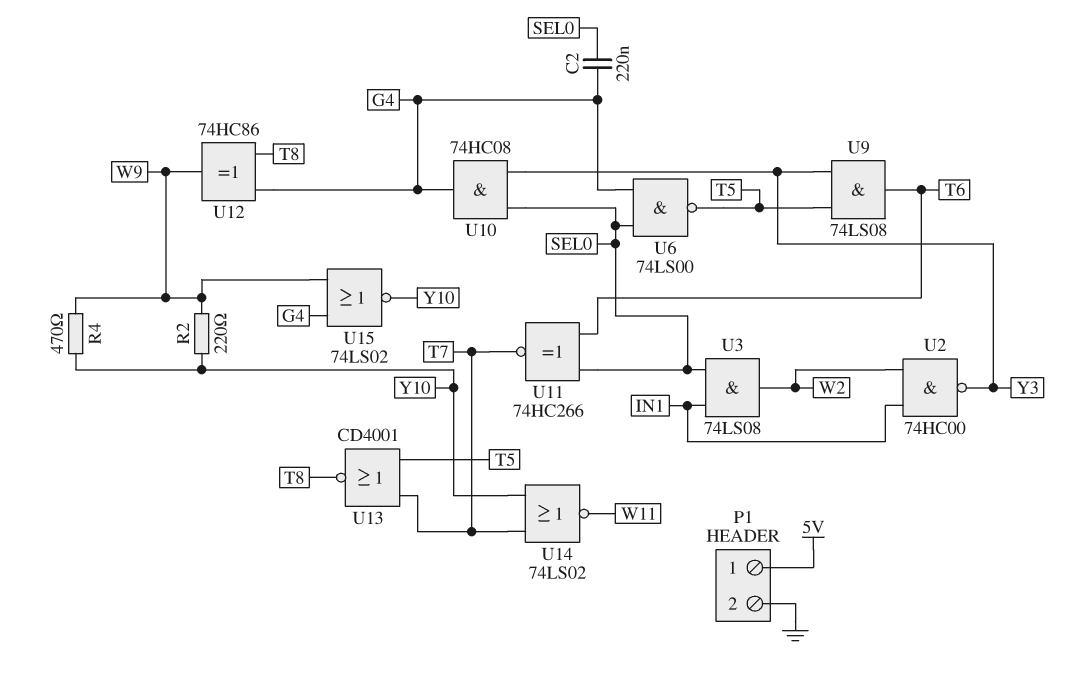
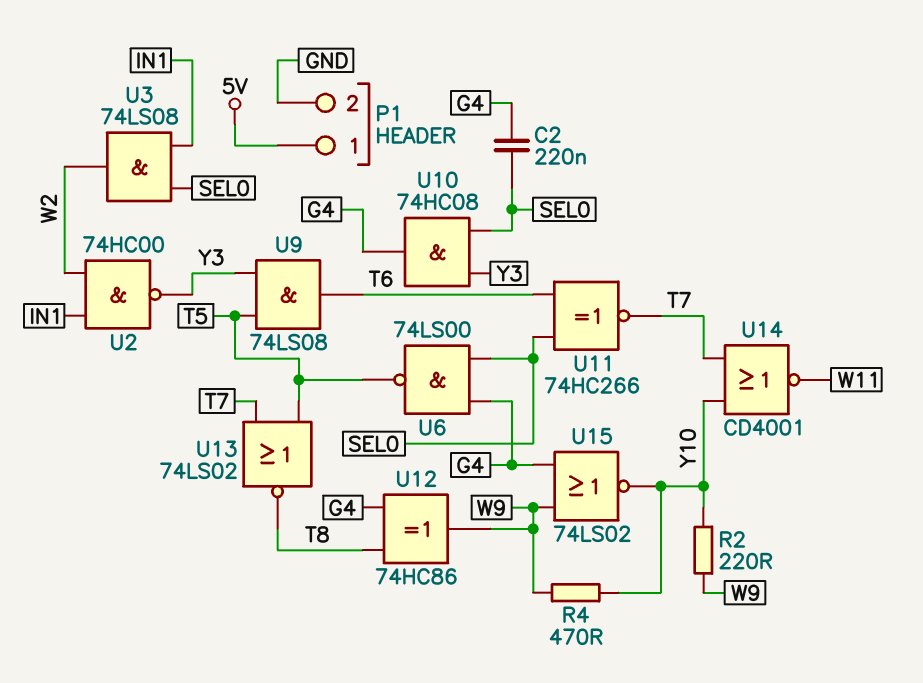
U13: NOR CD4001 (in T5, in T7, out T8) -> NOR 74LS02 (in T5, in T7, out T8)
U14: NOR 74LS02 (in T7, in Y10, out W11) -> NOR CD4001 (in T7, in Y10, out W11)

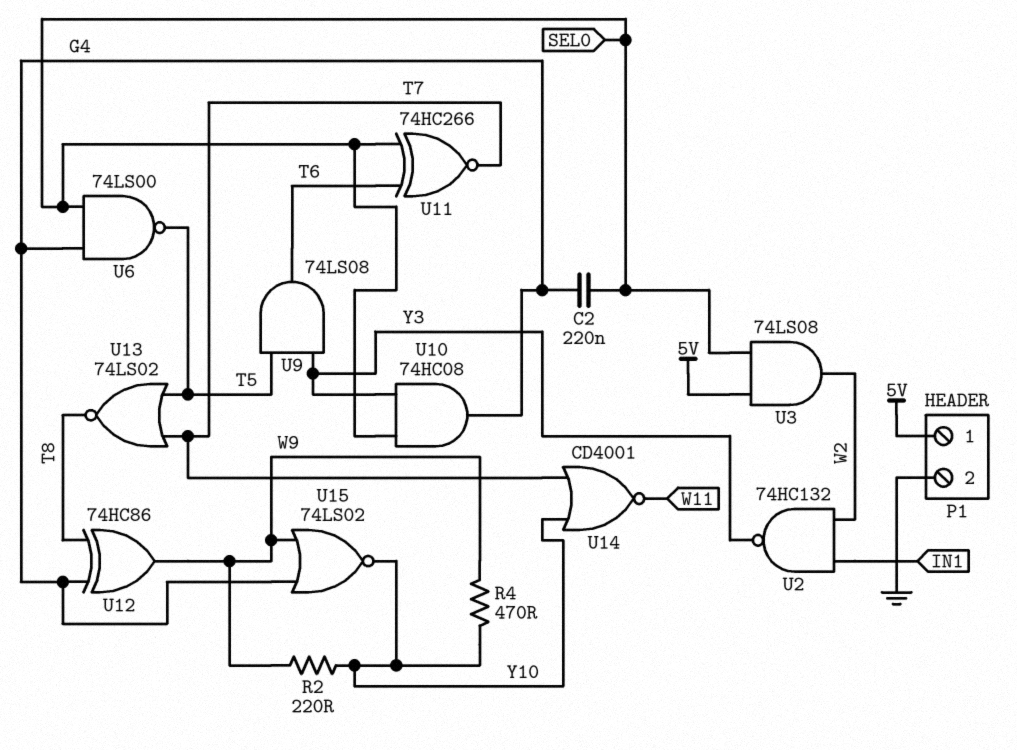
U2: NAND 74HC00 (in IN1, in W2, out Y3) -> NAND 74HC132 (in IN1, in W2, out Y3)
U3: AND 74LS08 (in IN1, in SEL0, out W2) -> AND 74LS08 (in 5V, in SEL0, out W2)

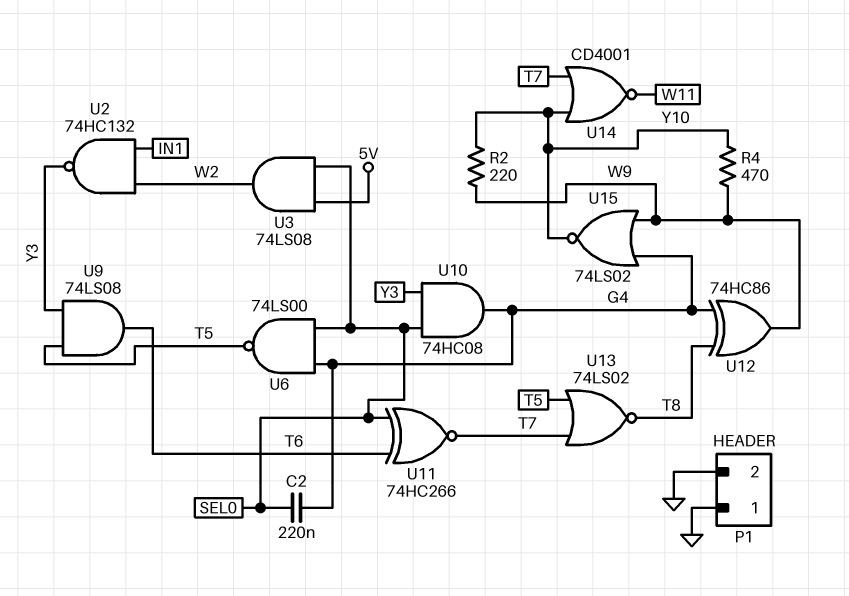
P1 pin 1: 5V -> GND

